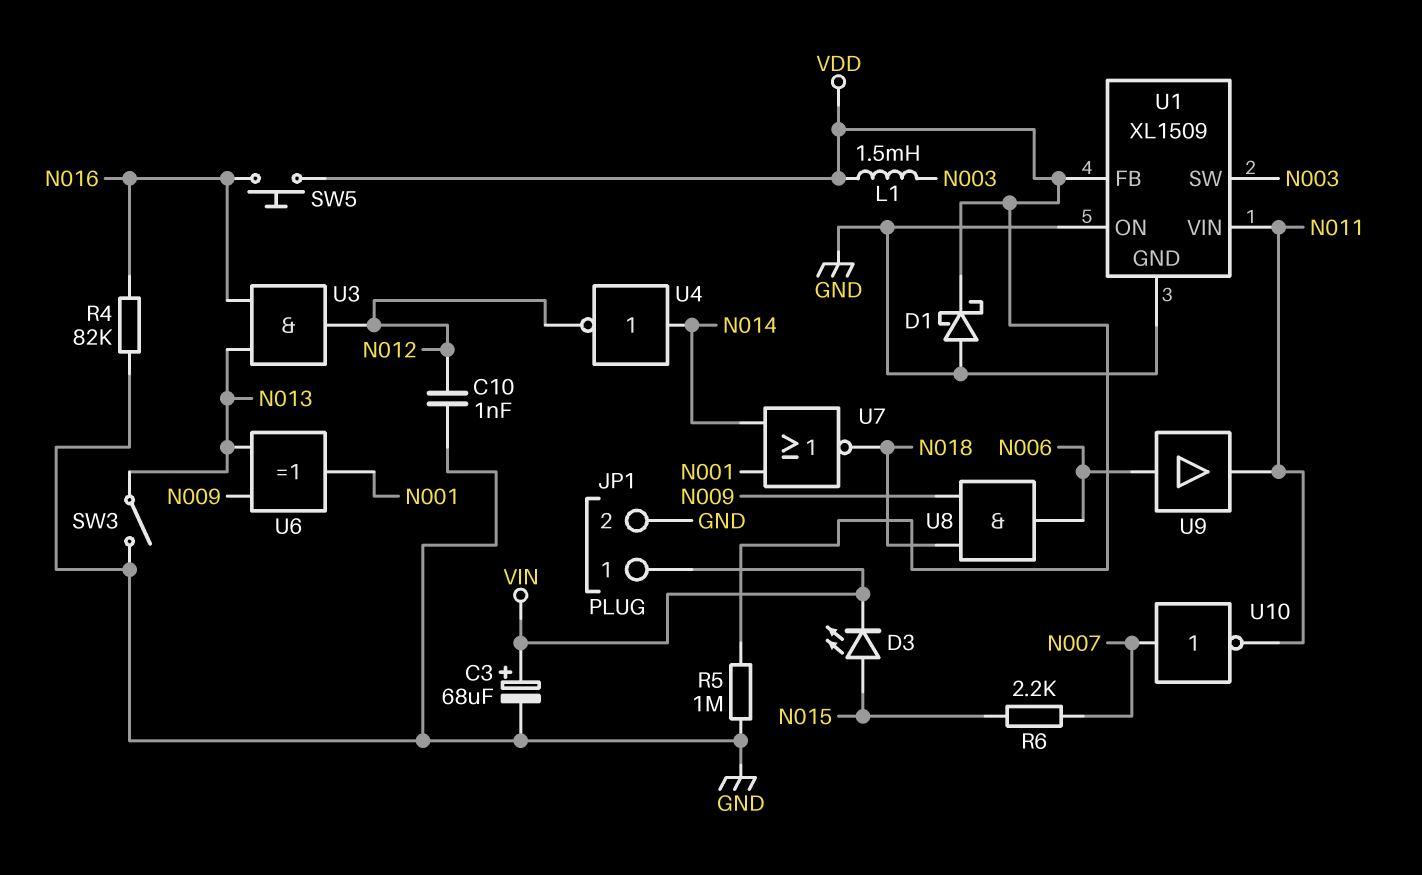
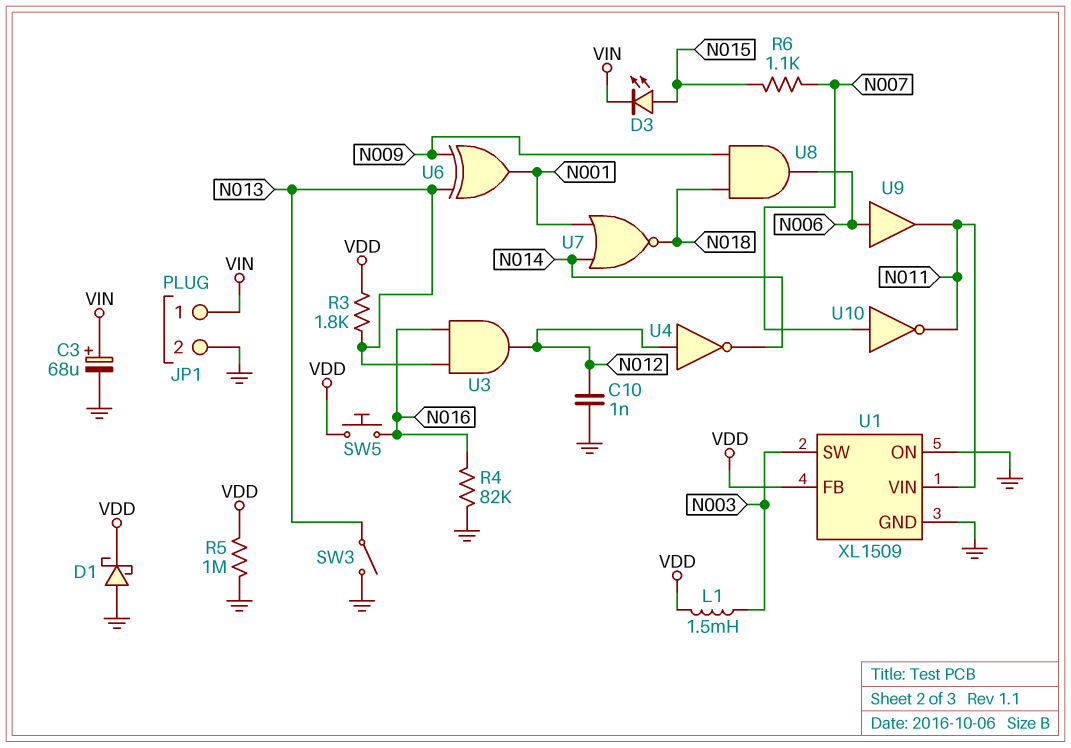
R3: none -> 1.8k (N013, VDD)
R6: 2.2k (N007, N015) -> 1.1k (N007, N015)
U4: NOT (in N014, out N012) -> NOT (in N012, out N014)

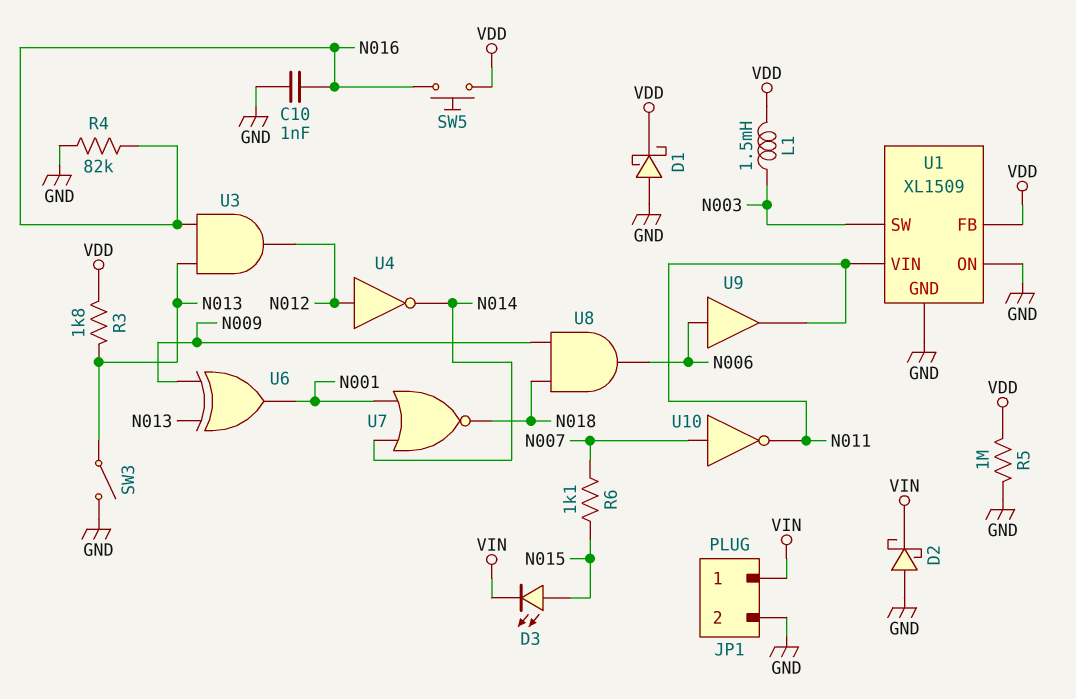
C3: 68uF (plus VIN, minus GND) -> none
C10: 1nF (GND, N012) -> 1nF (GND, N016)
D2: none -> schottky (A GND, K VIN)

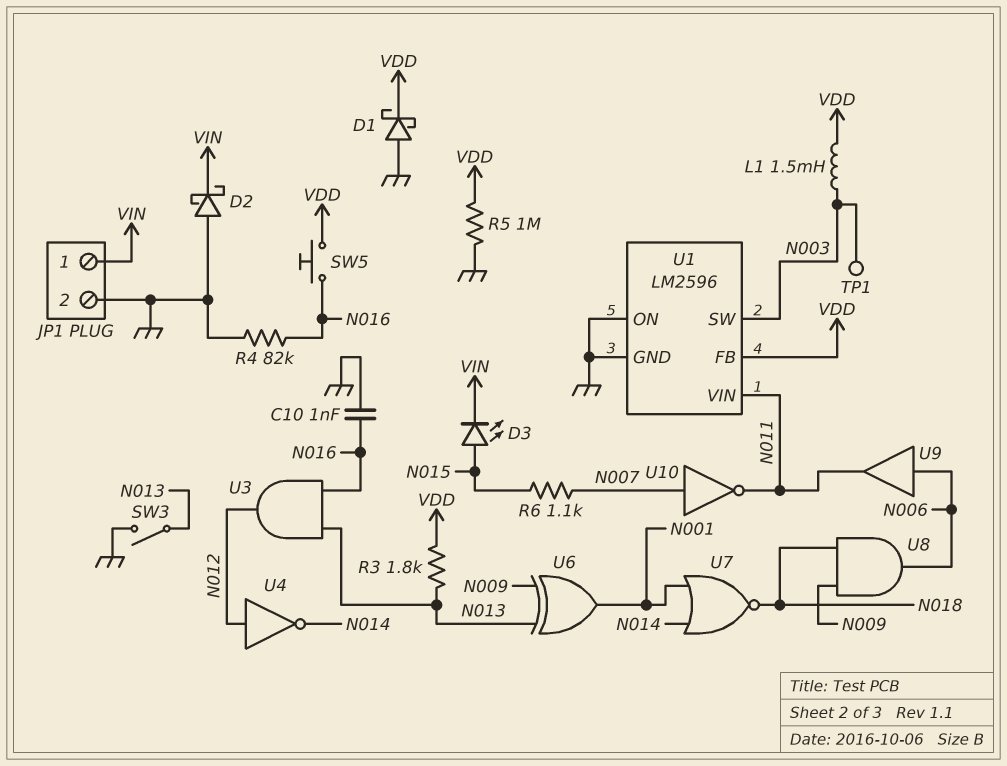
TP1: none -> test point (N003)
U1: XL1509 -> LM2596

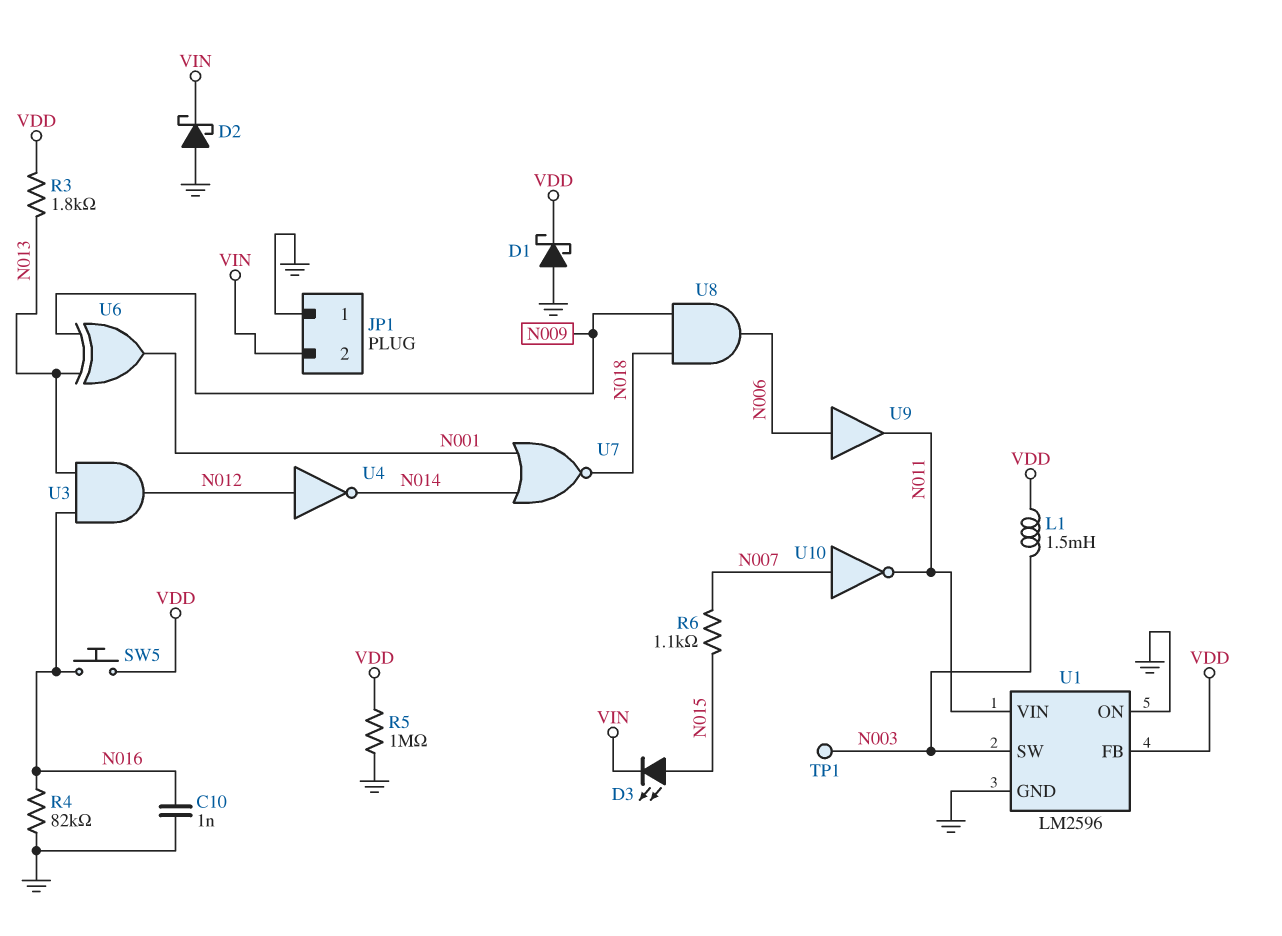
JP1 pin 1: VIN -> GND
JP1 pin 2: GND -> VIN
SW3: switch (GND, N013) -> none

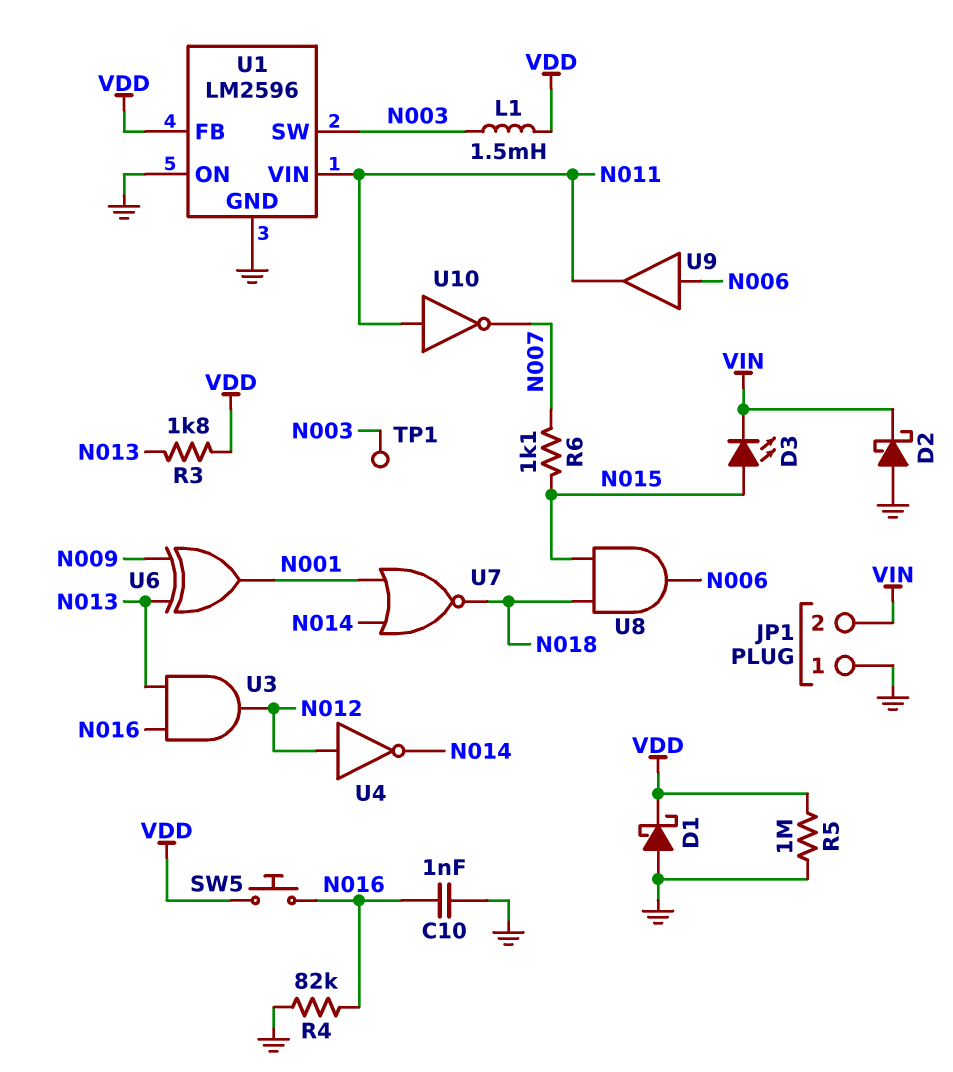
U8: AND (in N009, in N018, out N006) -> AND (in N015, in N018, out N006)
U10: NOT (in N007, out N011) -> NOT (in N011, out N007)

